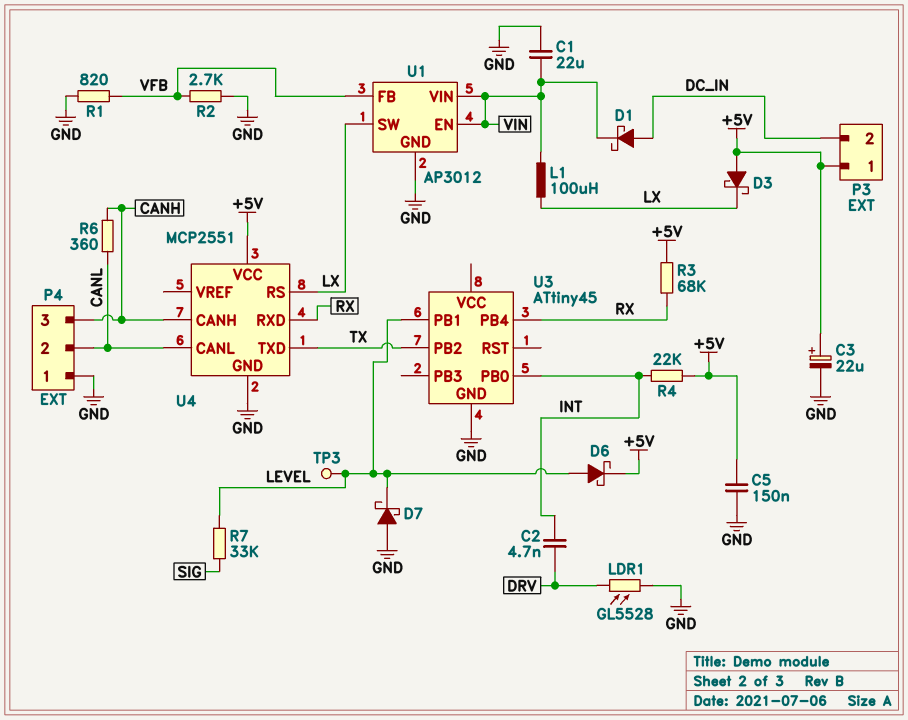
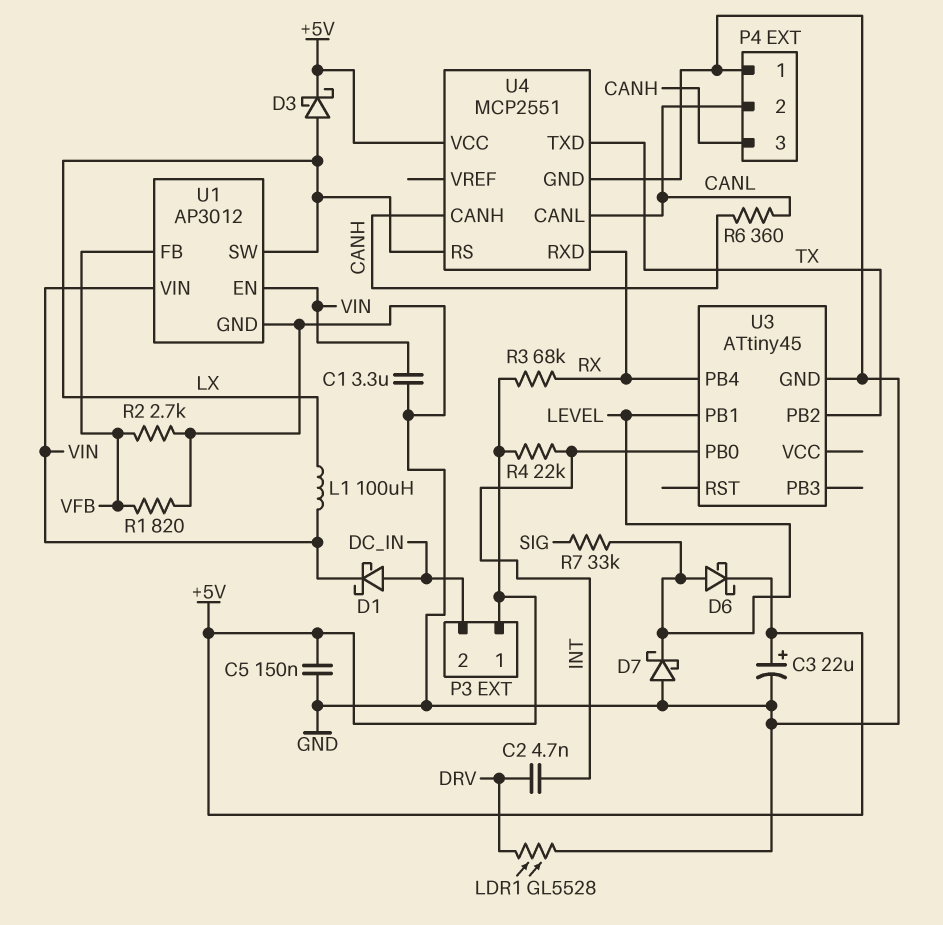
C1: 22uF (GND, VIN) -> 3.3uF (GND, VIN)
D3: schottky (A +5V, K LX) -> schottky (A LX, K +5V)
TP3: test point (LEVEL) -> none

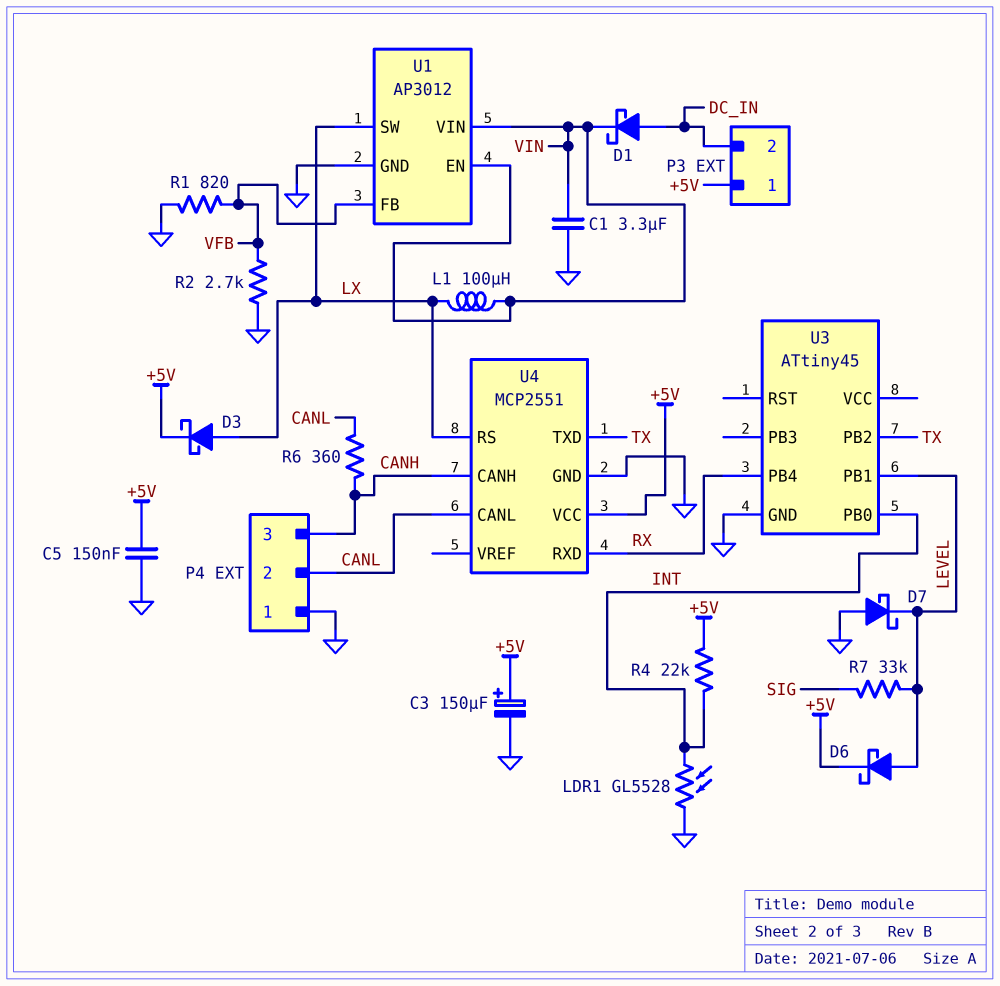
C2: 4.7nF (DRV, INT) -> none
C3: 22uF (plus +5V, minus GND) -> 150uF (plus +5V, minus GND)
LDR1: GL5528 (DRV, GND) -> GL5528 (GND, INT)
R3: 68k (+5V, RX) -> none

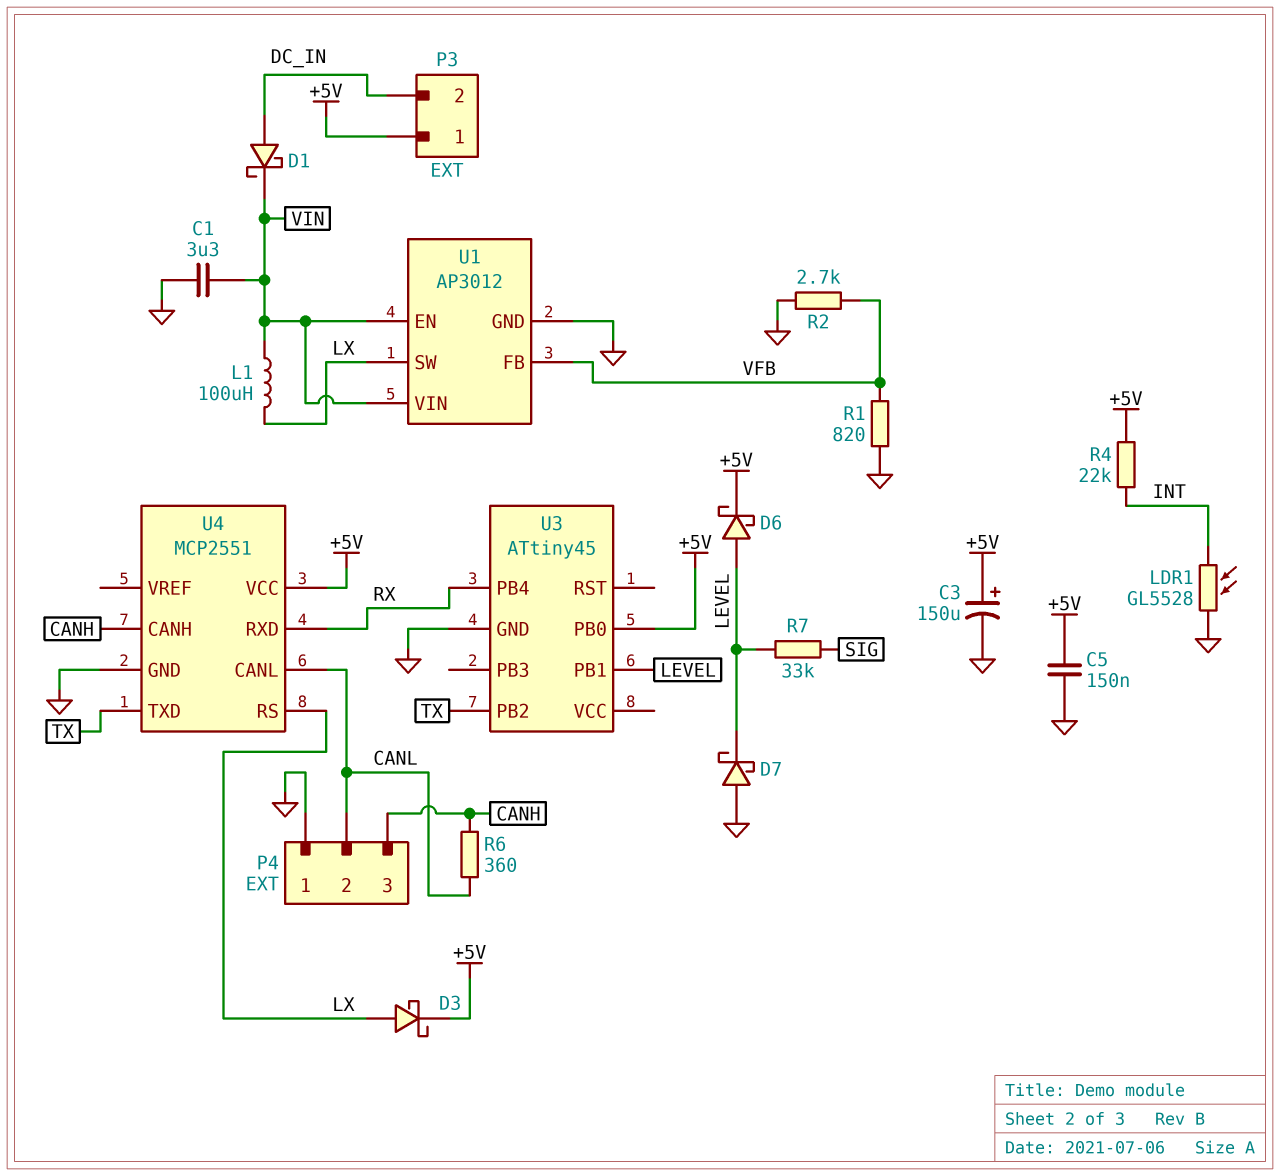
U3 pin PB0: INT -> +5V

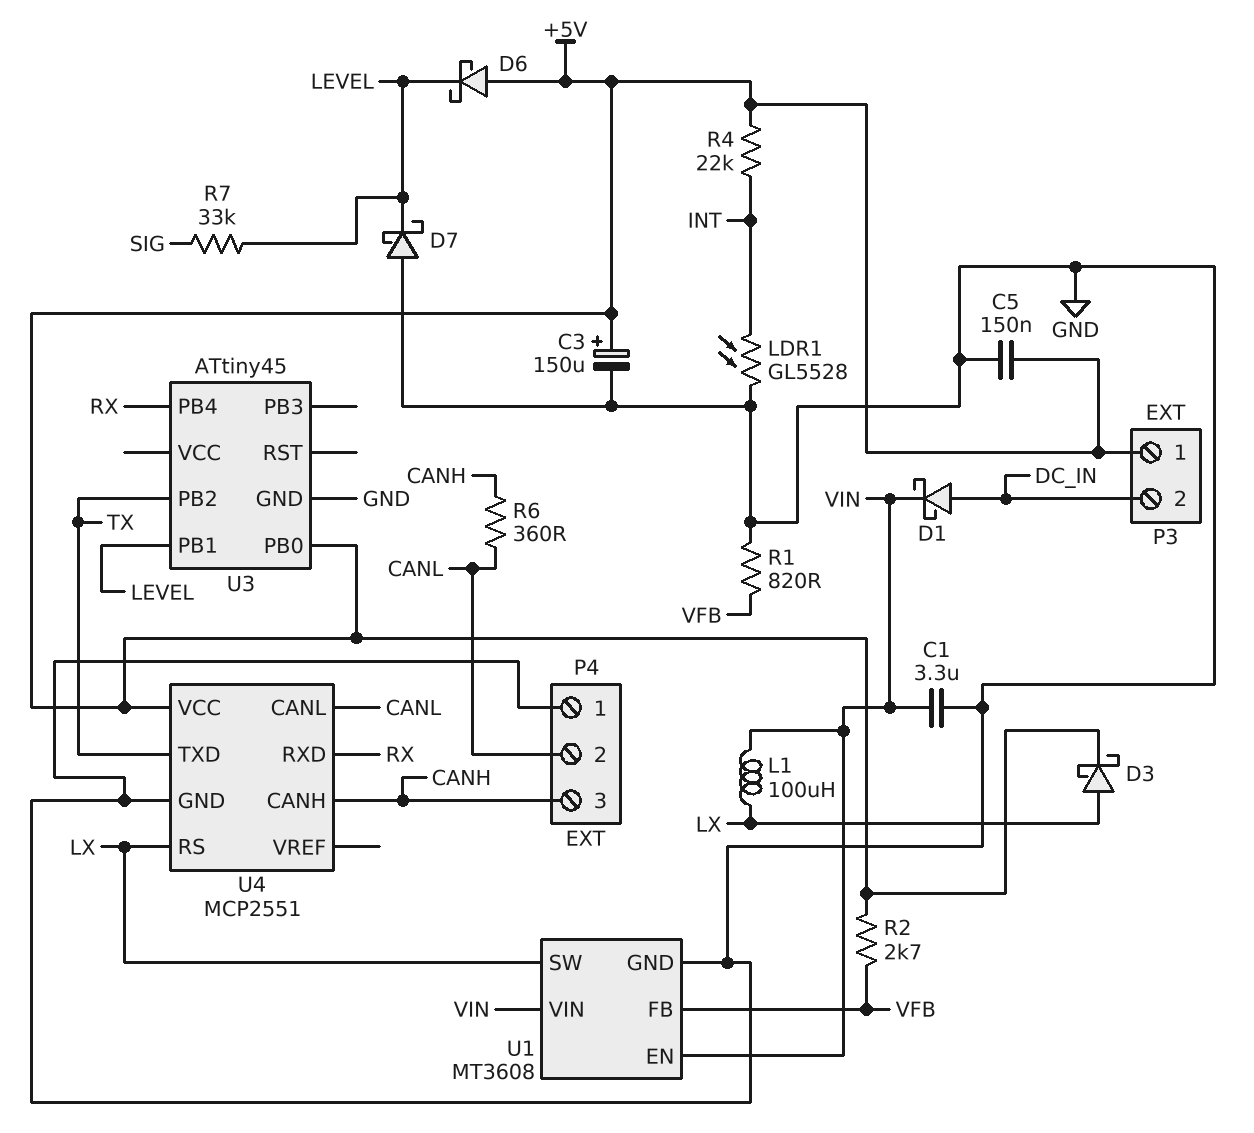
D6: schottky (A LEVEL, K +5V) -> schottky (A +5V, K LEVEL)
R2: 2.7k (GND, VFB) -> 2.7k (+5V, VFB)
U1: AP3012 -> MT3608

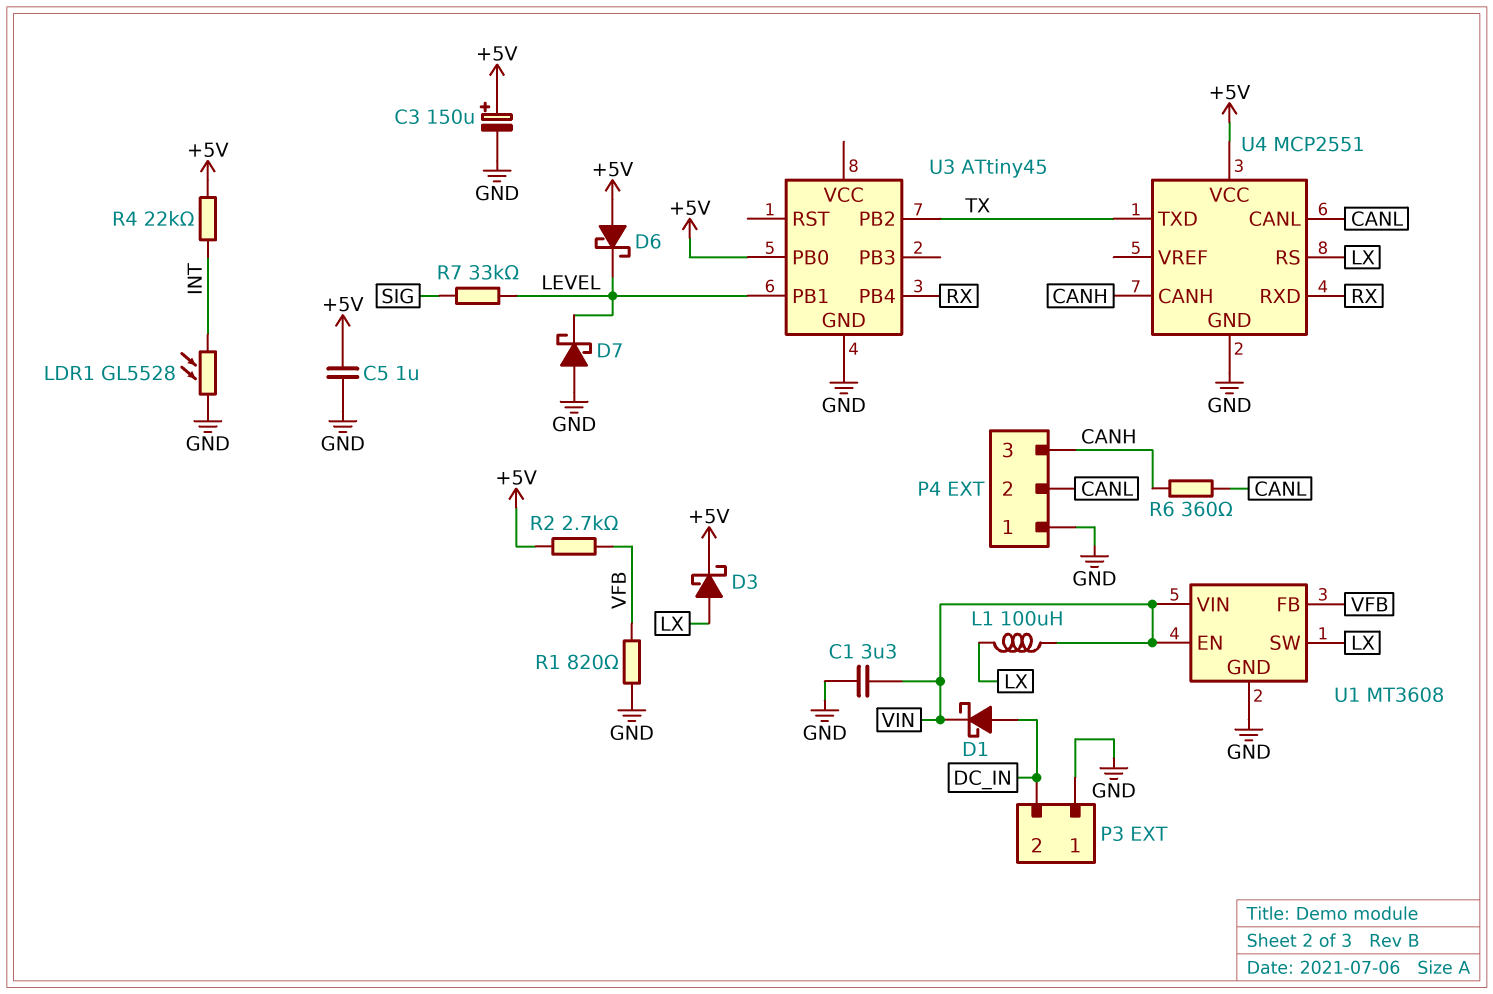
C5: 150nF (+5V, GND) -> 1uF (+5V, GND)
P3 pin 1: +5V -> GND

